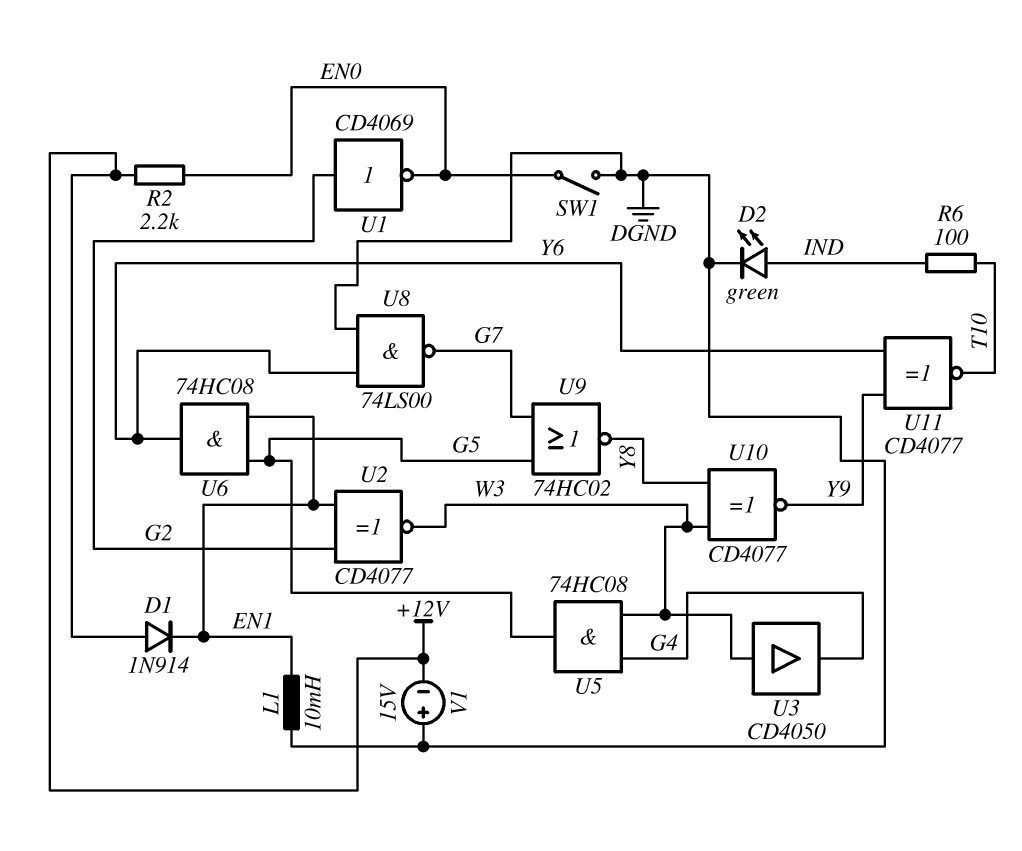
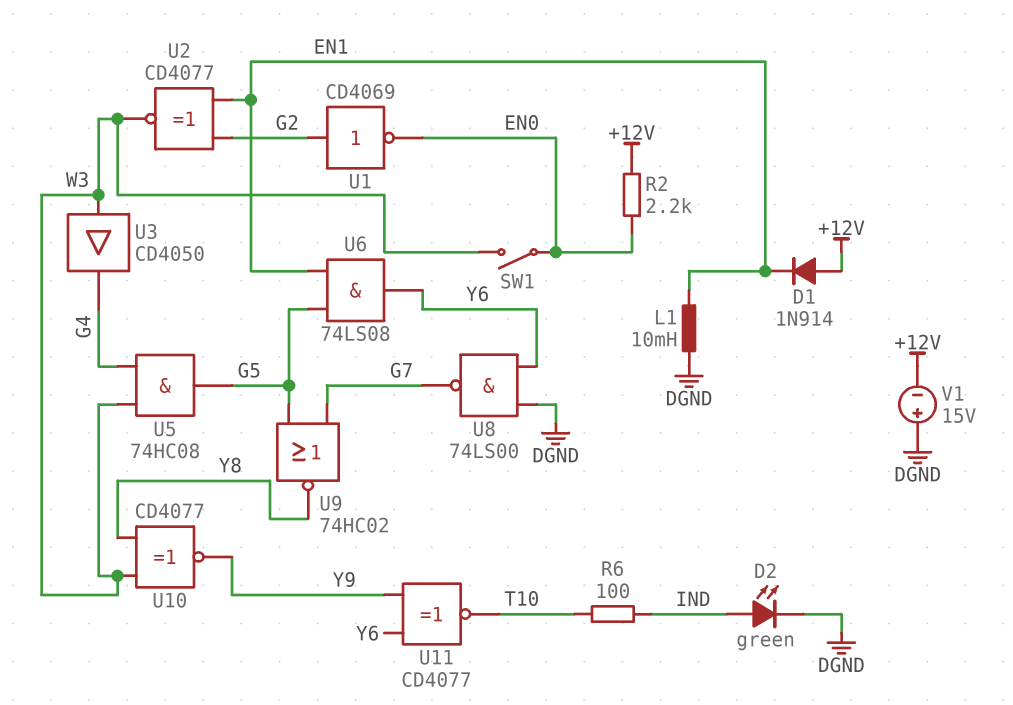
SW1: switch (DGND, EN0) -> switch (EN0, W3)
U6: AND 74HC08 (in EN1, in G5, out Y6) -> AND 74LS08 (in EN1, in G5, out Y6)

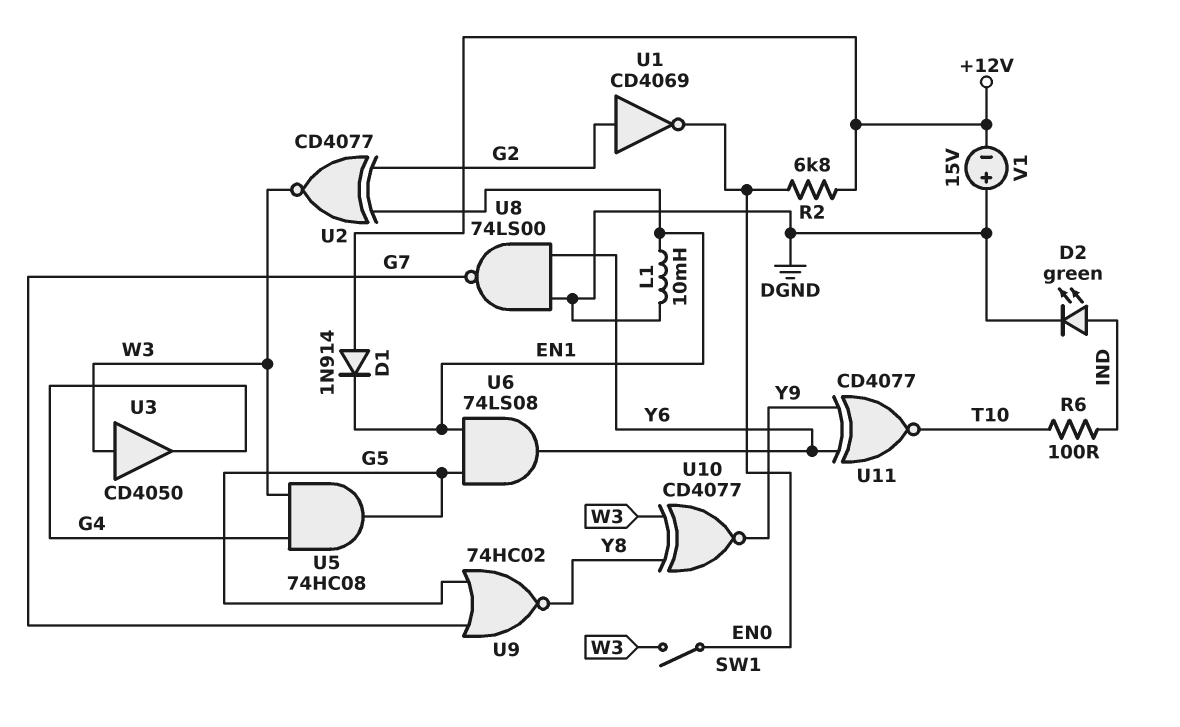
R2: 2.2k (+12V, EN0) -> 6.8k (+12V, EN0)

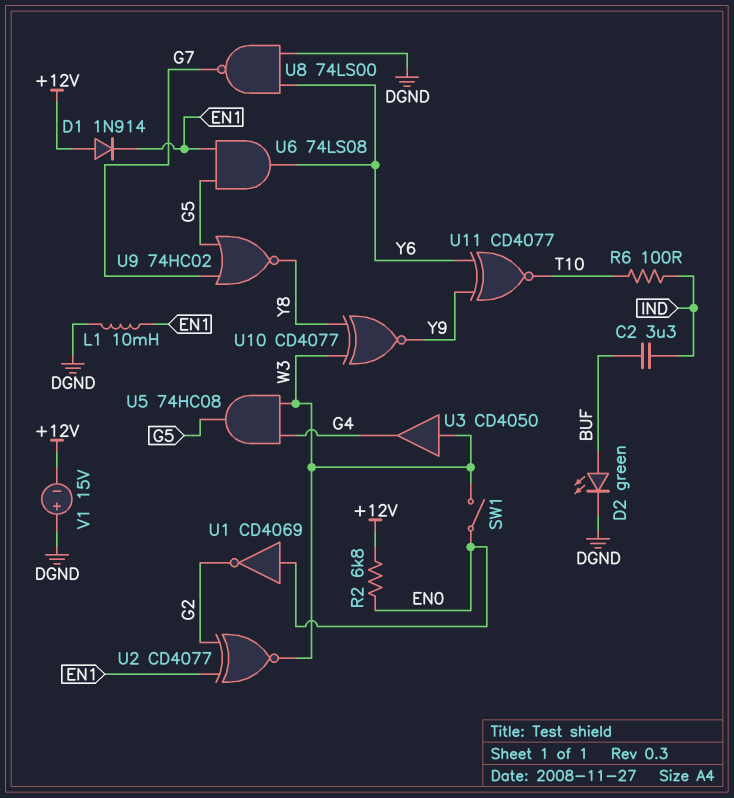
C2: none -> 3.3uF (BUF, IND)
D2: LED green (A IND, K DGND) -> LED green (A BUF, K DGND)
U1: NOT CD4069 (in G2, out EN0) -> NOT CD4069 (in EN0, out G2)

